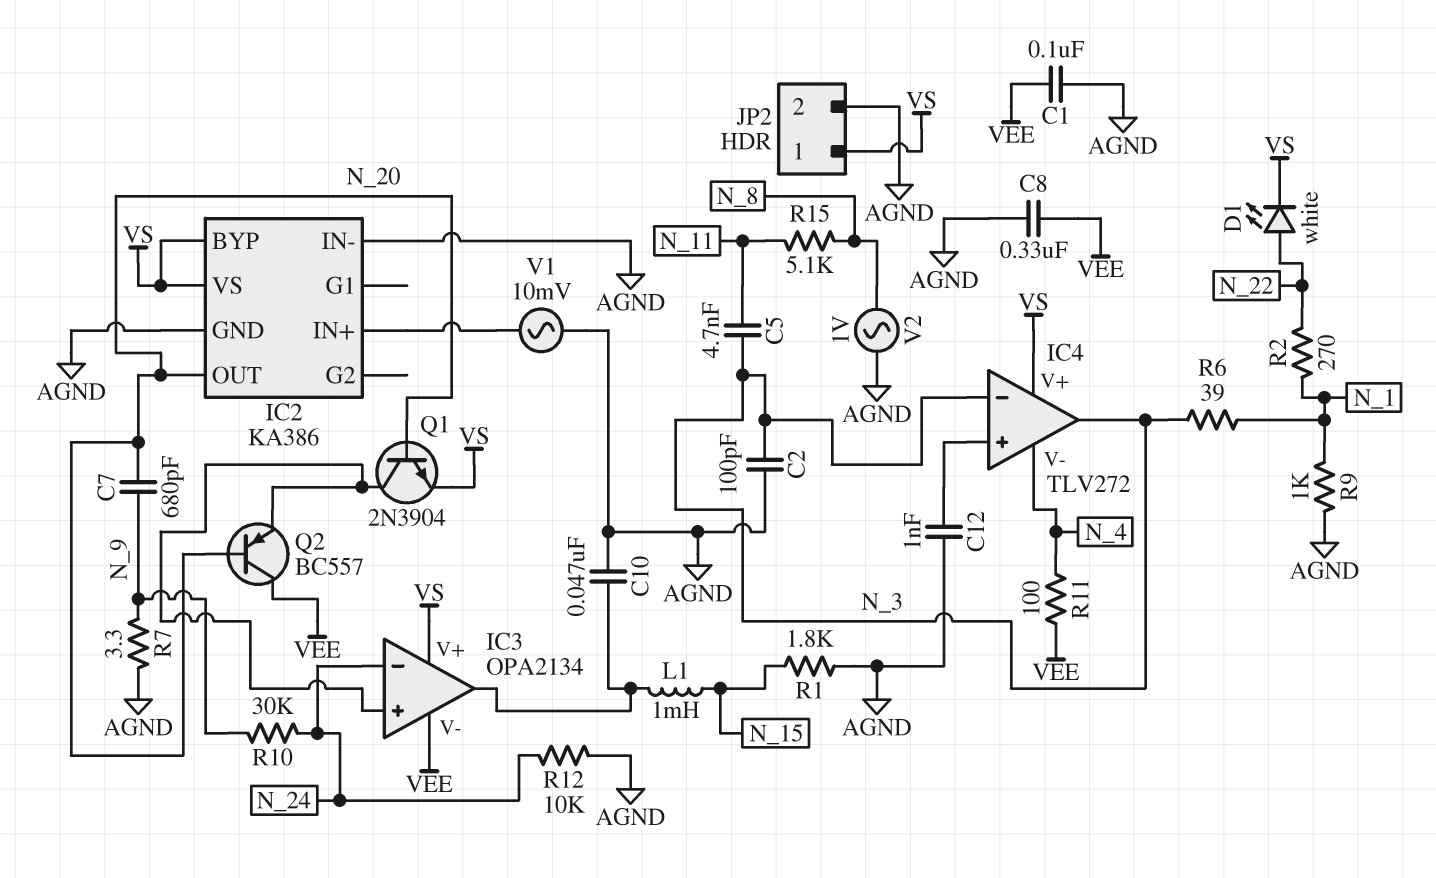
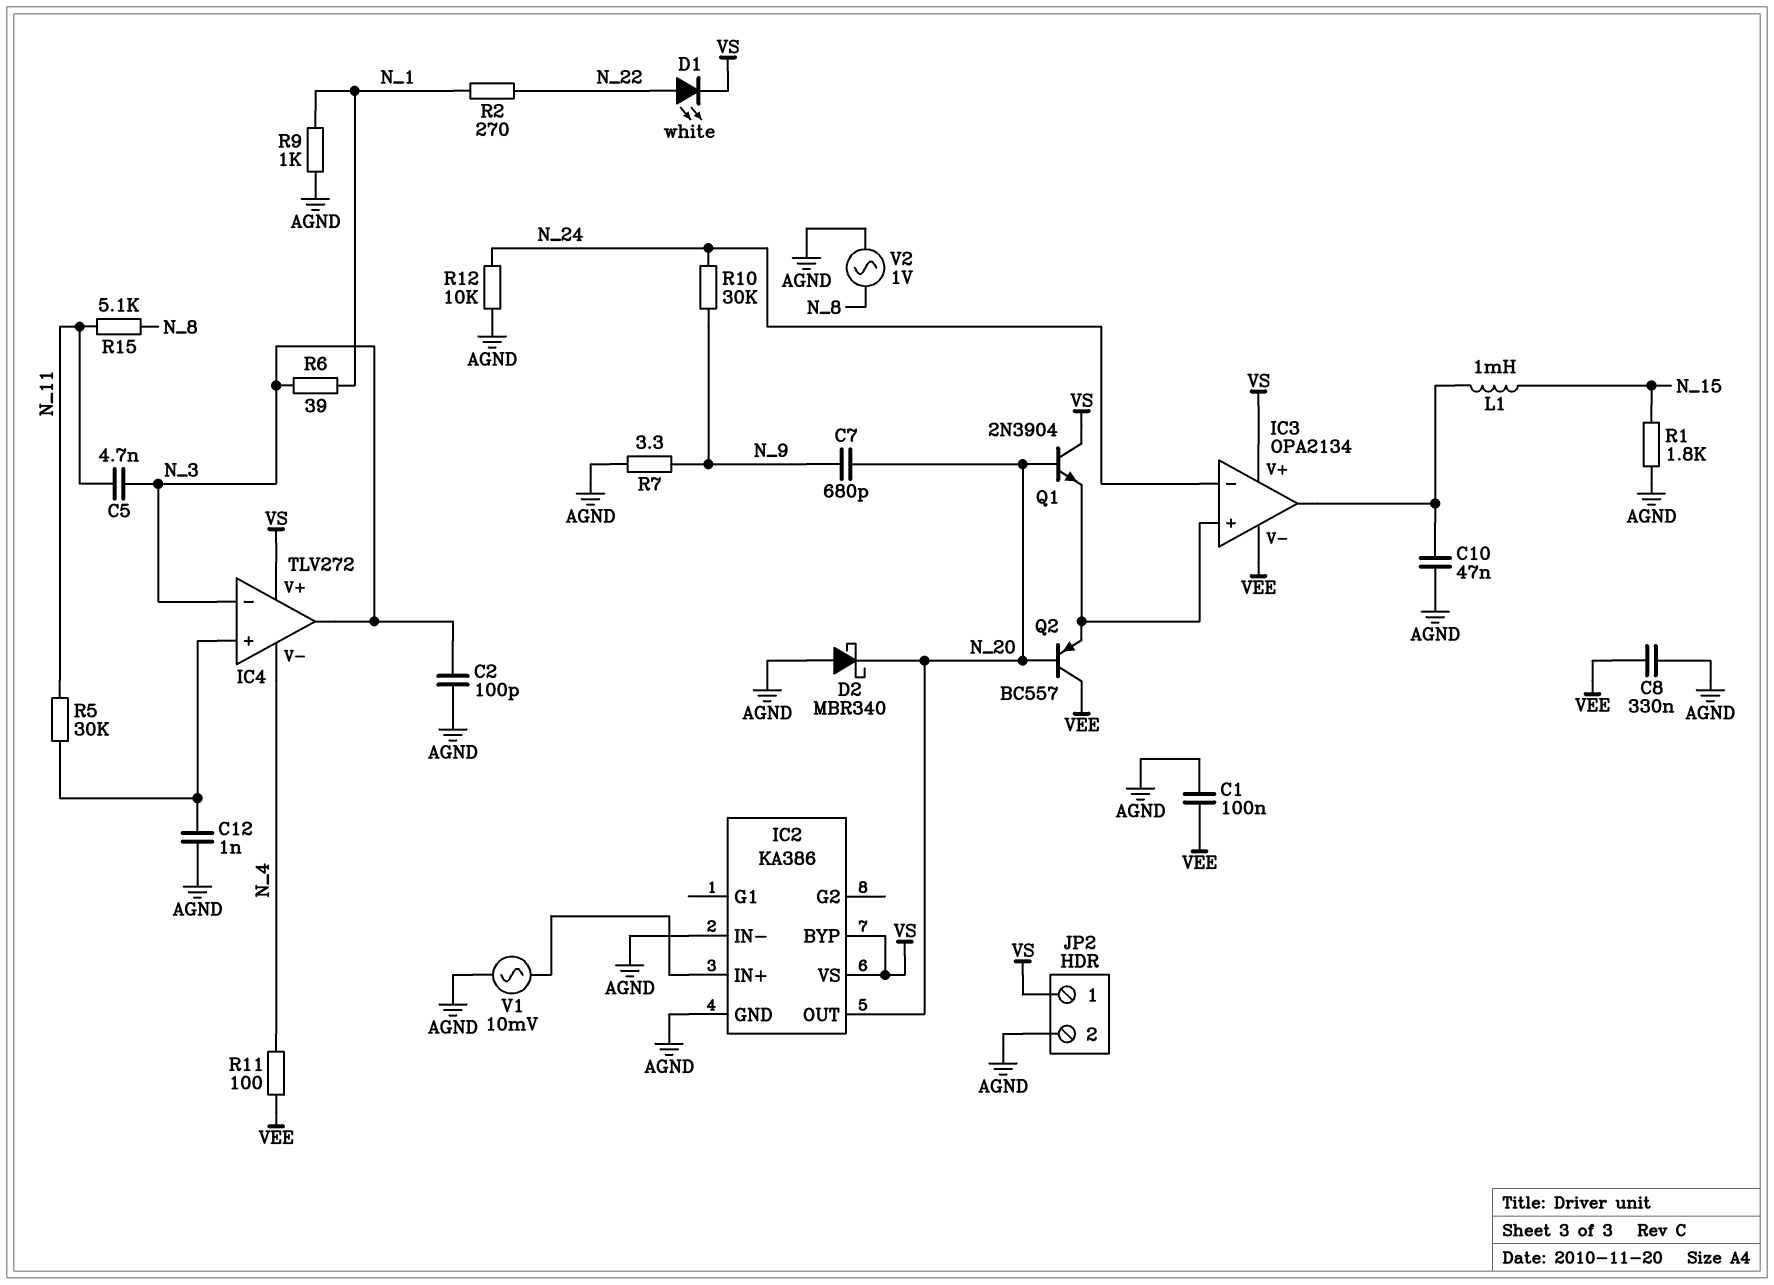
D2: none -> schottky MBR340 (A AGND, K N_20)
Q1: NPN 2N3904 (B N_20, C IC3/in+, E VS) -> NPN 2N3904 (B N_20, C VS, E IC3/in+)
R5: none -> 30k (IC4/in+, N_11)

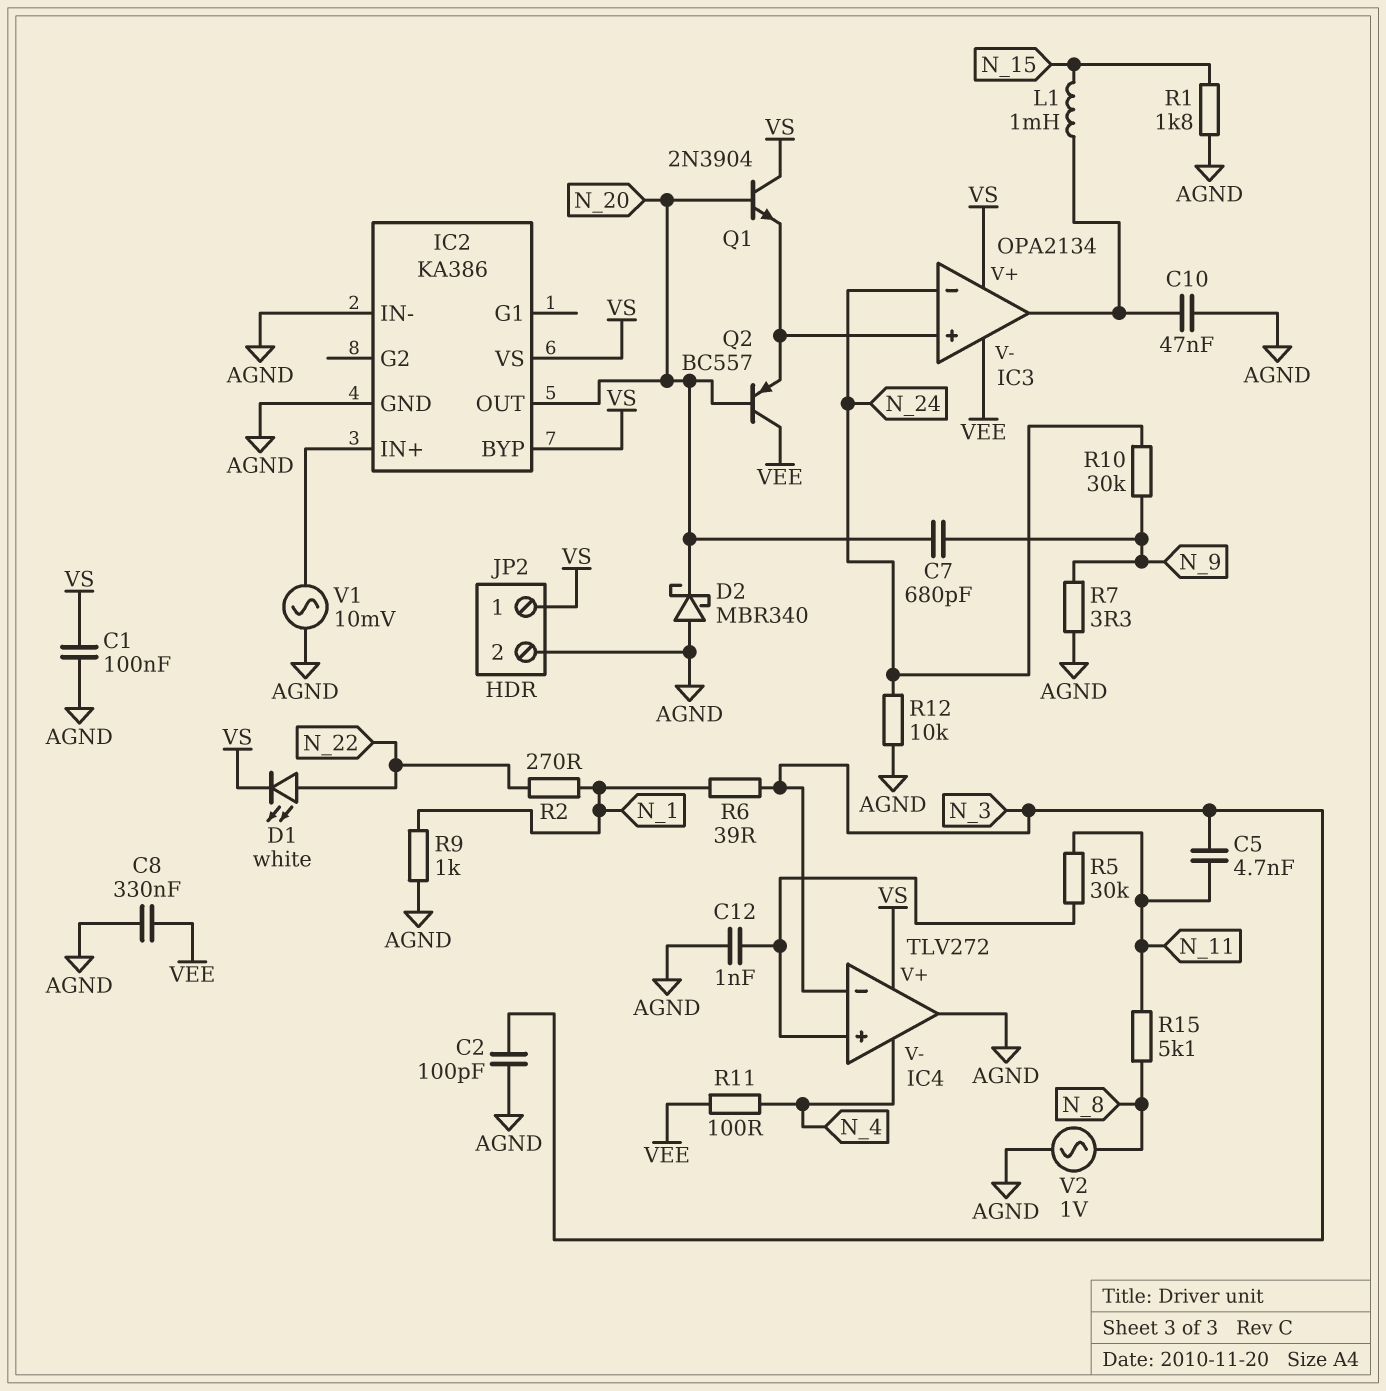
C1: 100nF (AGND, VEE) -> 100nF (AGND, VS)
IC4 pin out: N_3 -> AGND

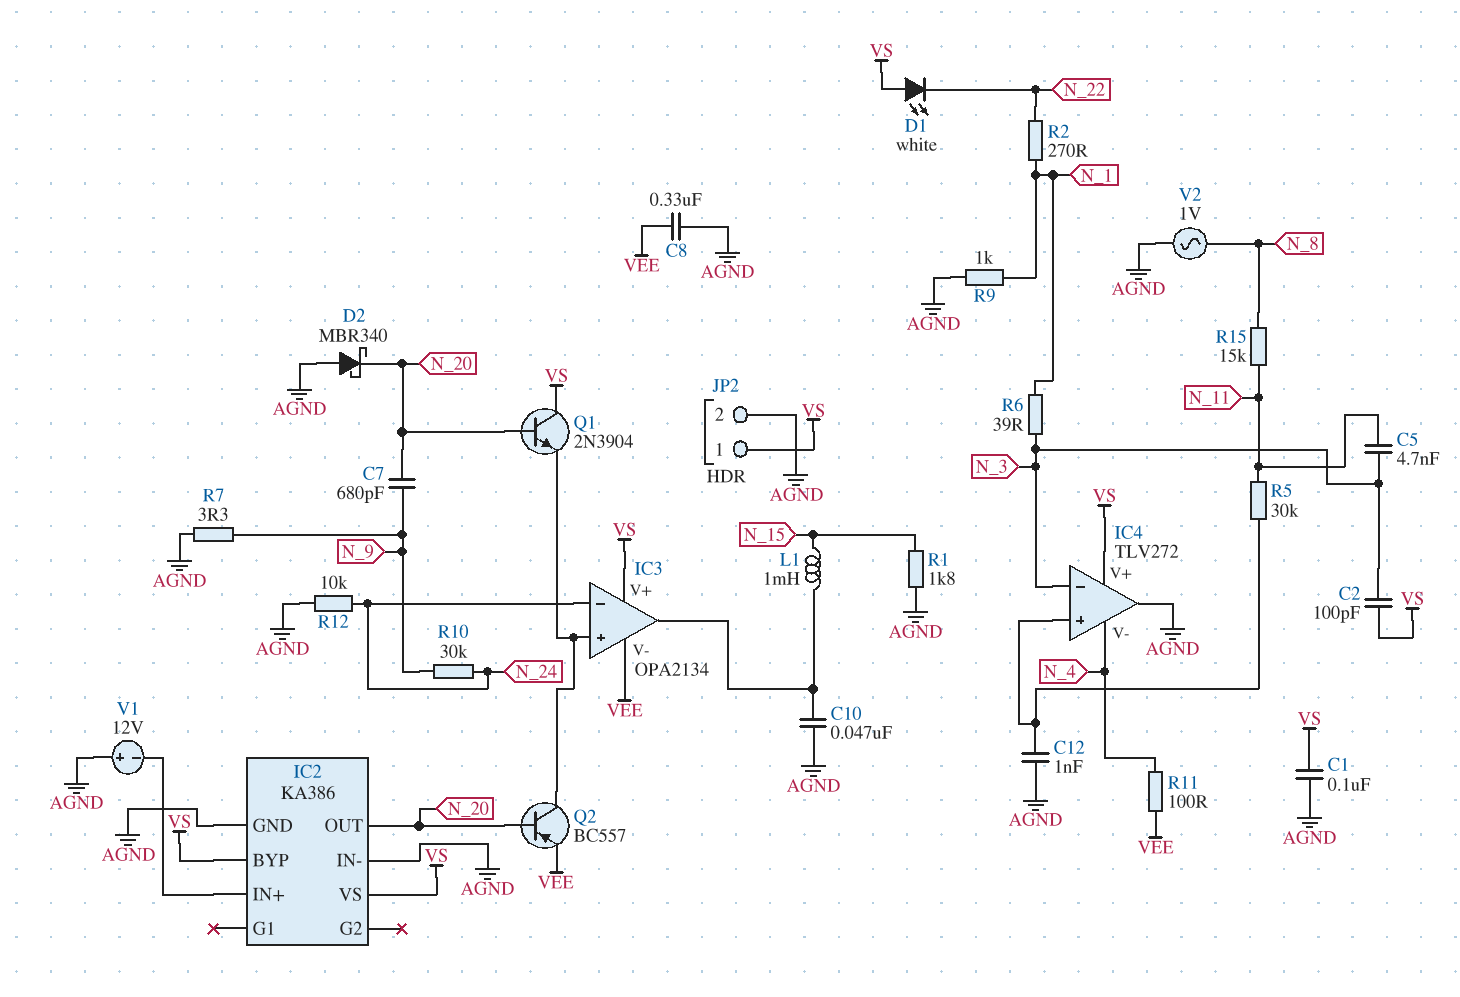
C2: 100pF (AGND, N_3) -> 100pF (N_3, VS)
D1: LED white (A N_22, K VS) -> LED white (A VS, K N_22)
Q2: PNP BC557 (B N_20, C VEE, E IC3/in+) -> PNP BC557 (B N_20, C IC3/in+, E VEE)
R15: 5.1k (N_8, N_11) -> 15k (N_8, N_11)
V1: AC 10mV (AGND, IC2/IN+) -> 12V (plus AGND, minus IC2/IN+)

